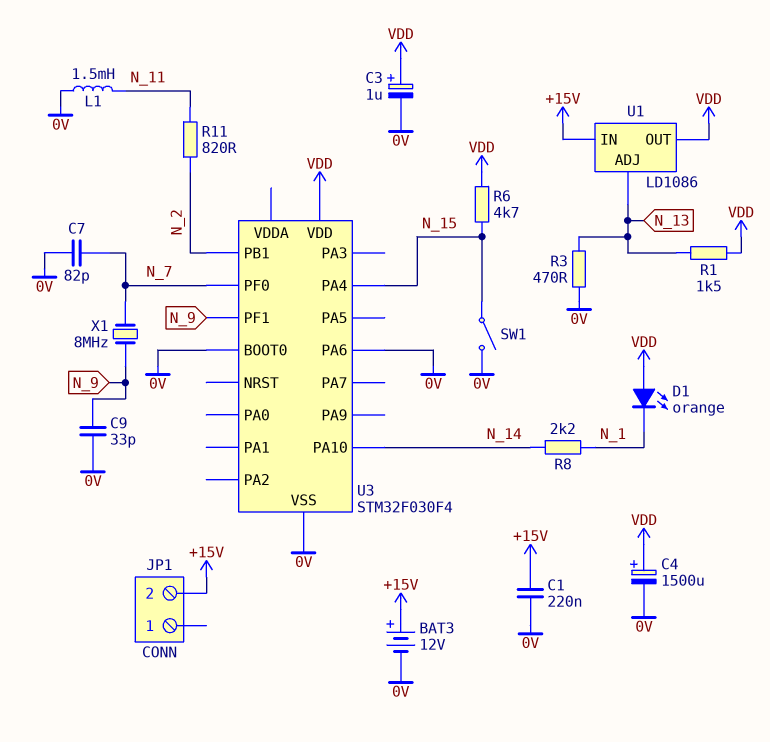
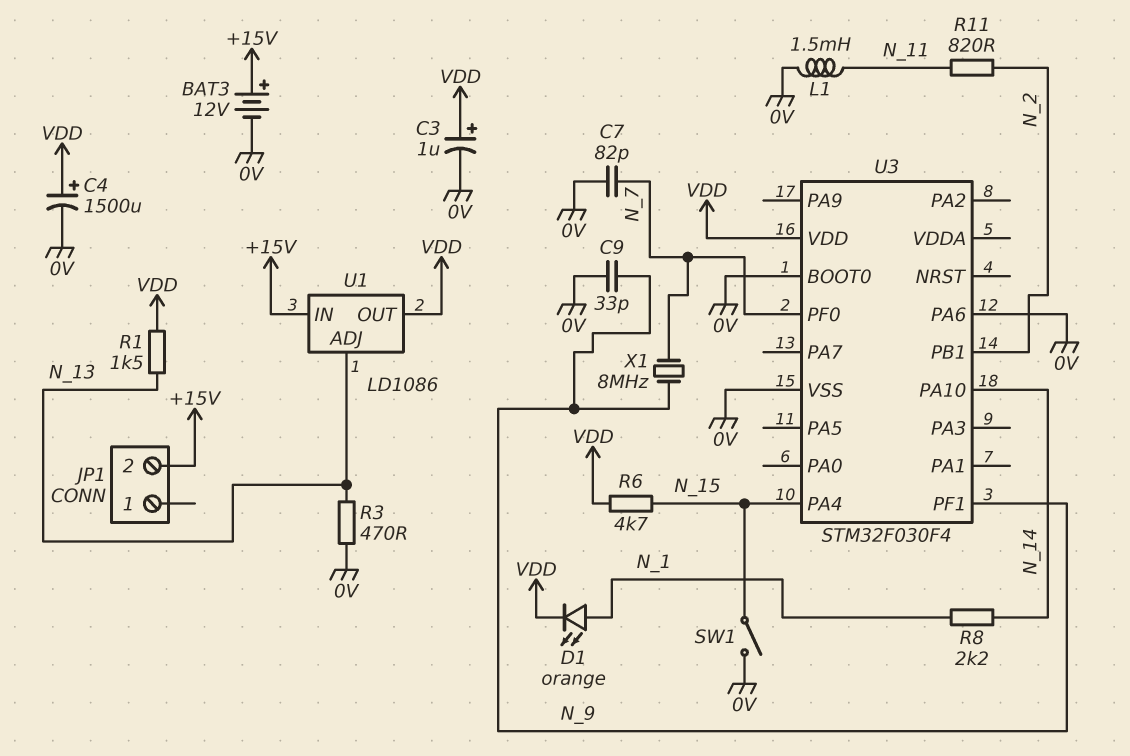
C1: 220nF (+15V, 0V) -> none
D1: LED orange (A VDD, K N_1) -> LED orange (A N_1, K VDD)

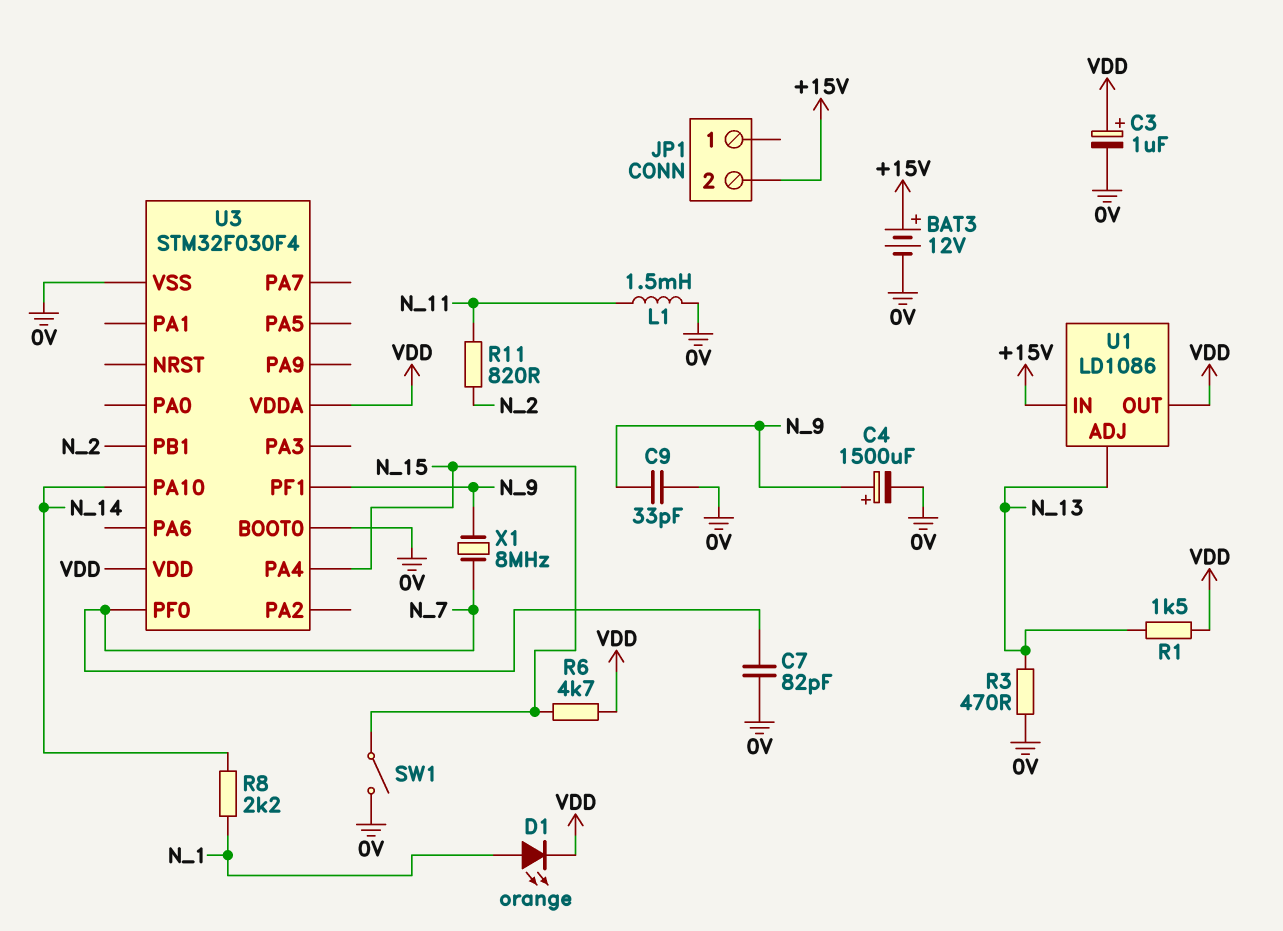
C4: 1500uF (plus VDD, minus 0V) -> 1500uF (plus N_9, minus 0V)
U3 pin PA6: 0V -> none
U3 pin VDDA: none -> VDD

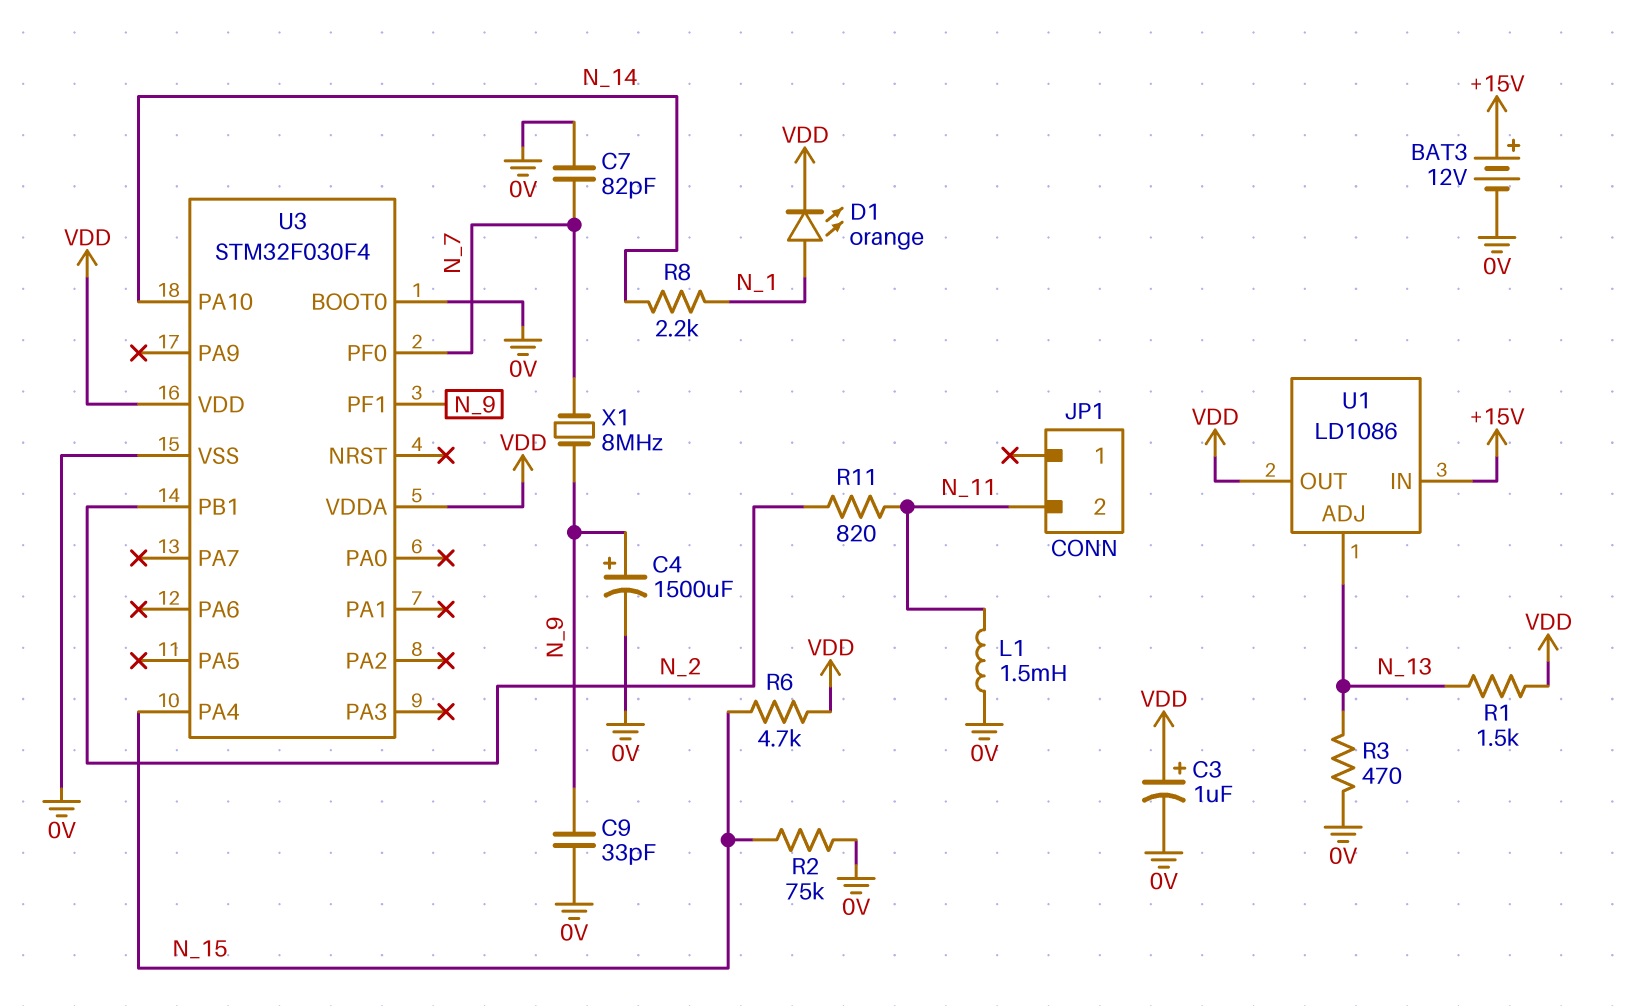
JP1 pin 2: +15V -> N_11
R2: none -> 75k (0V, N_15)
SW1: switch (0V, N_15) -> none

